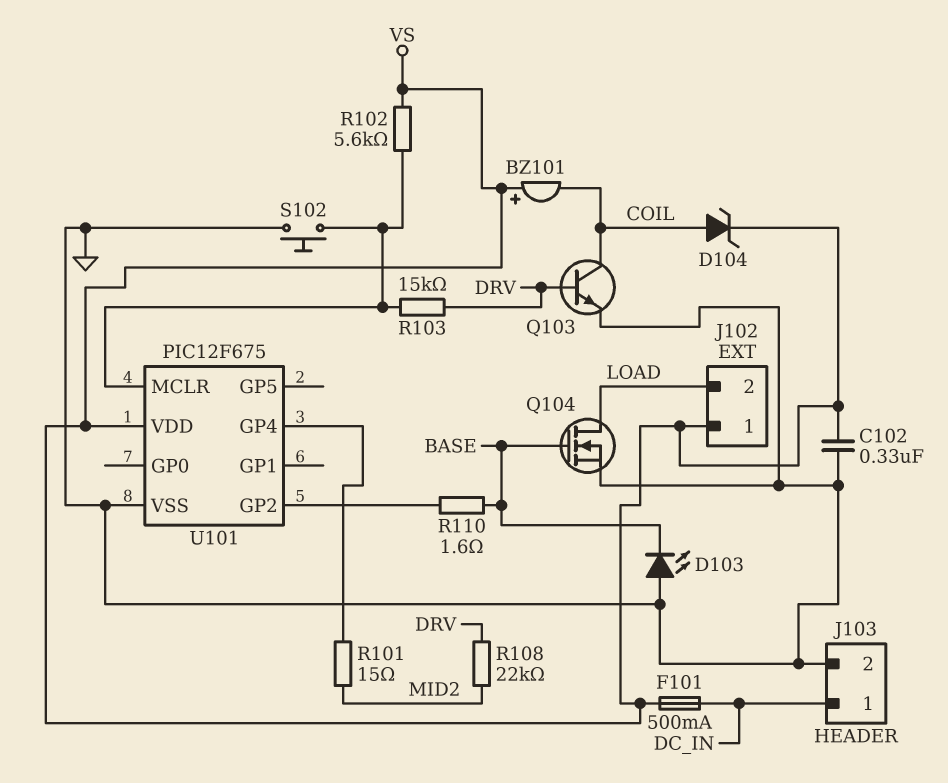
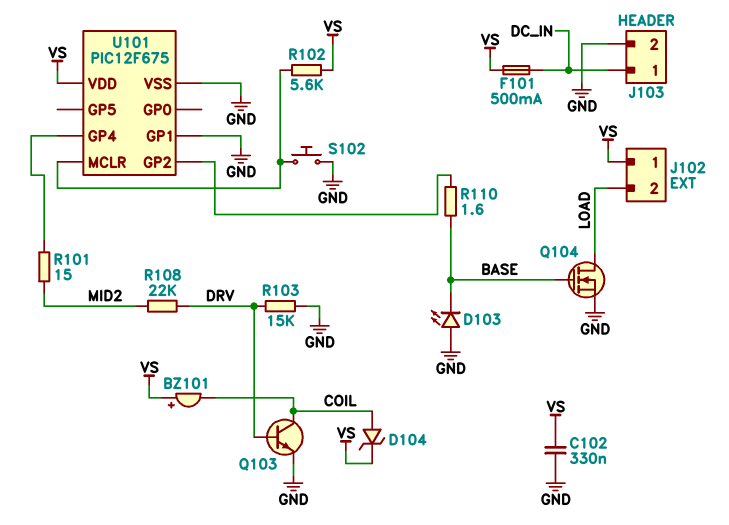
R103: 15k (DRV, U101/MCLR) -> 15k (DRV, GND)
U101 pin GP1: none -> GND

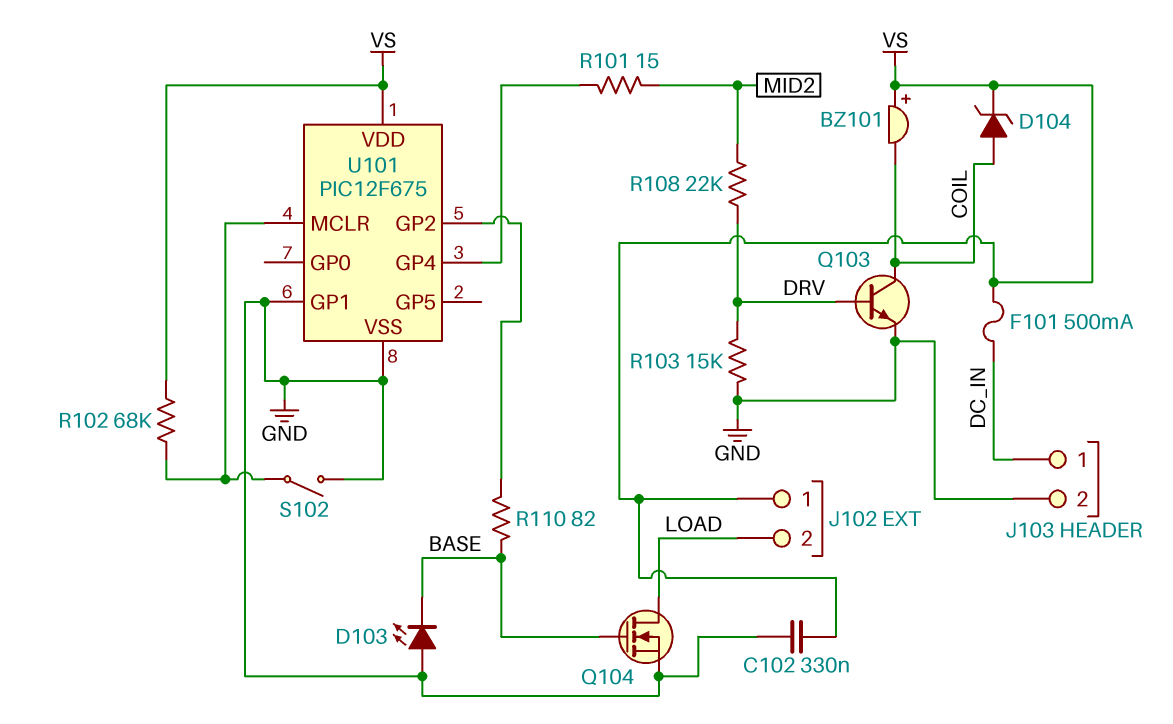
R102: 5.6k (U101/MCLR, VS) -> 68k (U101/MCLR, VS)
R110: 1.6 (BASE, U101/GP2) -> 82 (BASE, U101/GP2)
S102: button (GND, U101/MCLR) -> switch (GND, U101/MCLR)

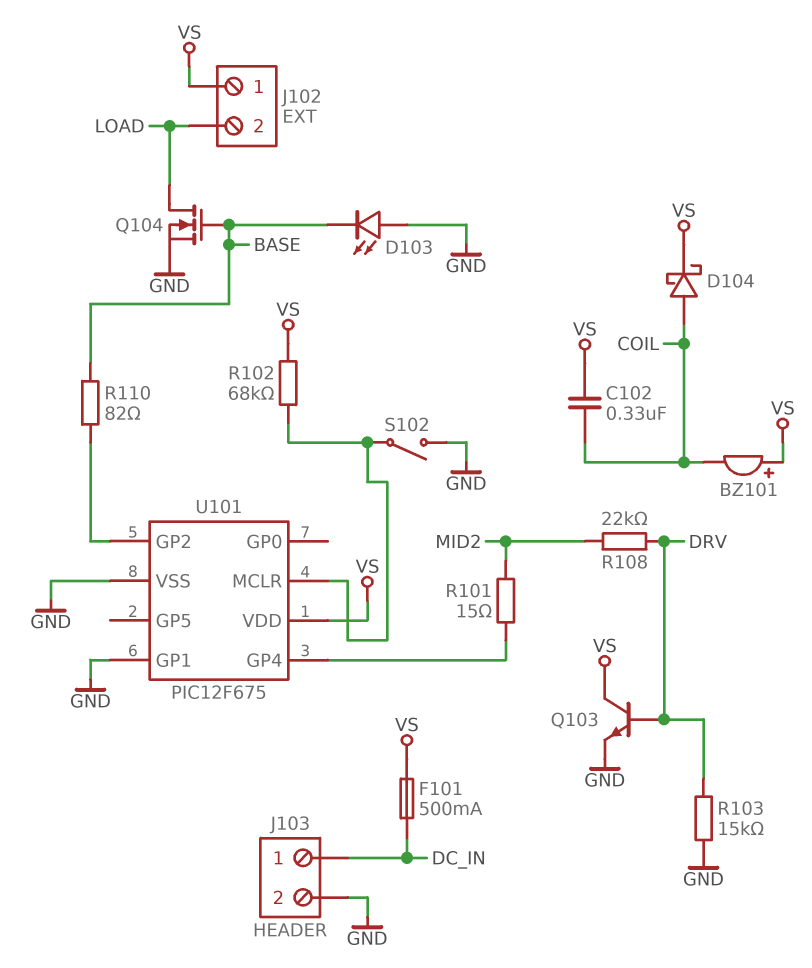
C102: 330nF (GND, VS) -> 330nF (COIL, VS)
D104: zener (A COIL, K VS) -> schottky (A COIL, K VS)
Q103: NPN (B DRV, C COIL, E GND) -> NPN (B DRV, C VS, E GND)

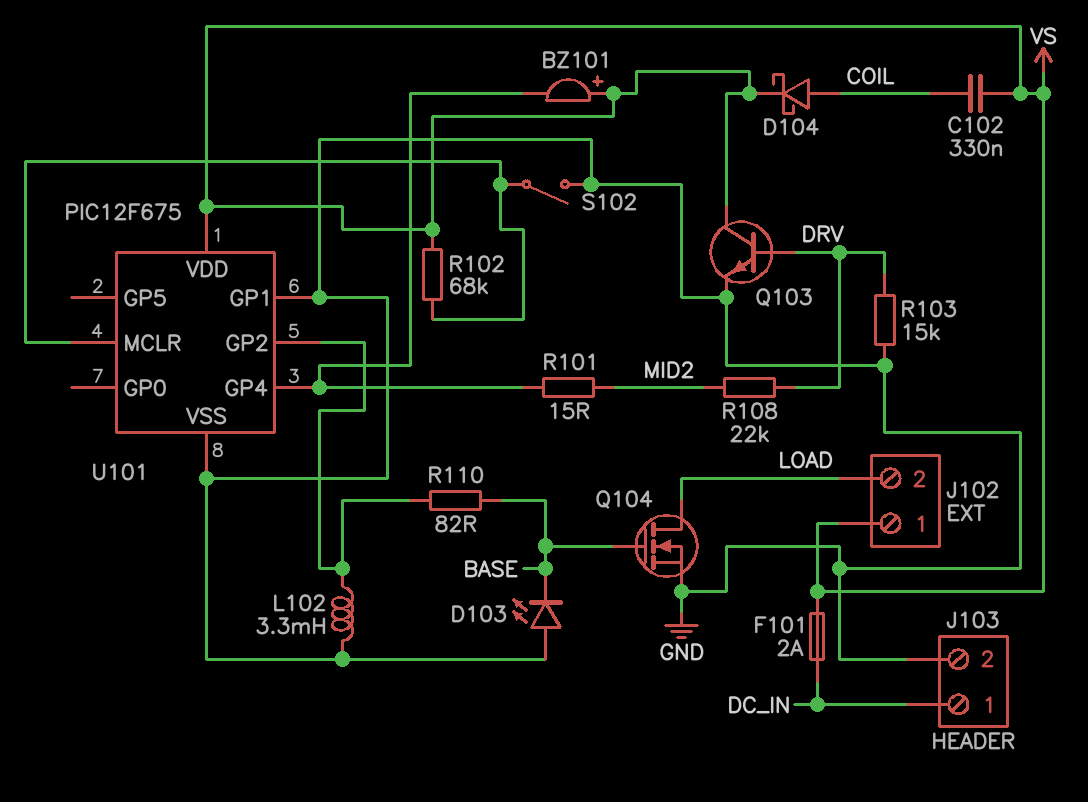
BZ101: buzzer (plus VS, minus COIL) -> buzzer (plus VS, minus U101/GP4)
F101: 500mA (DC_IN, VS) -> 2A (DC_IN, VS)
L102: none -> 3.3mH (GND, U101/GP2)

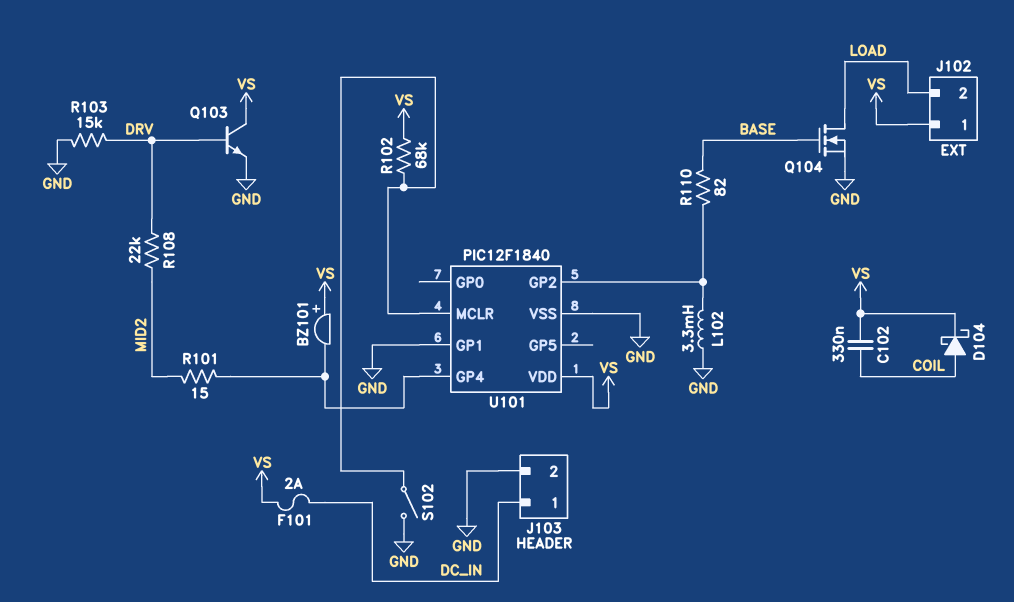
D103: LED (A GND, K BASE) -> none
U101: PIC12F675 -> PIC12F1840

